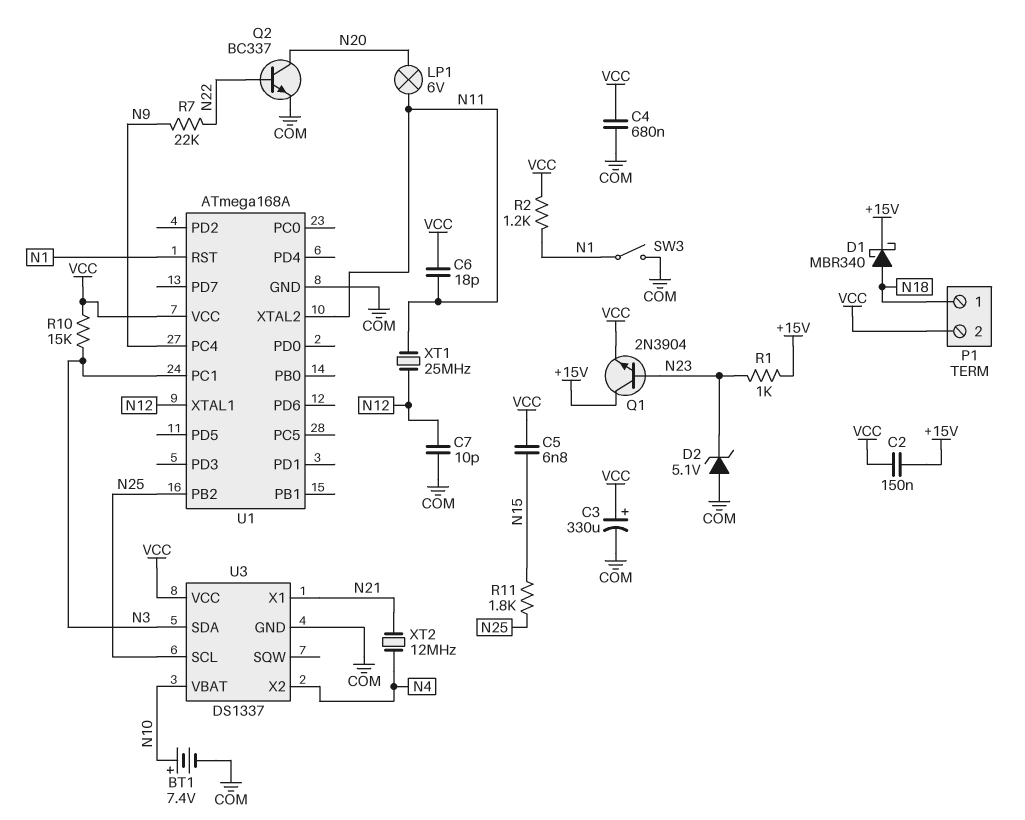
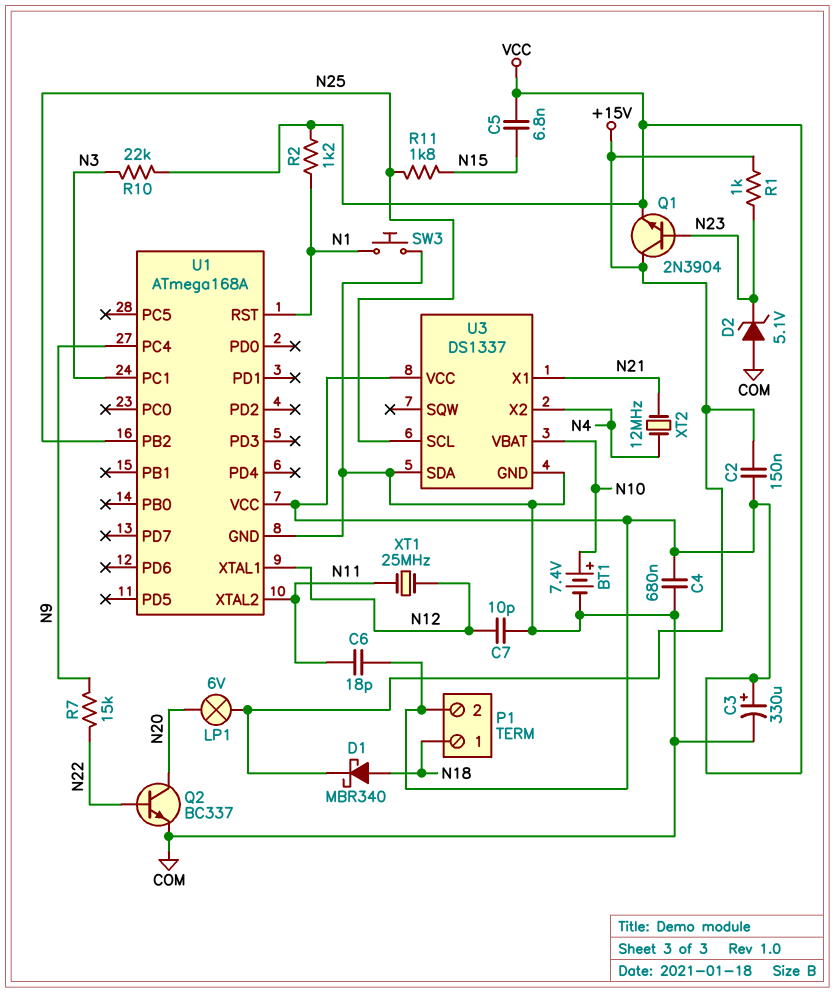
LP1: lamp 6V (N11, N20) -> lamp 6V (+15V, N20)
R7: 22k (N9, N22) -> 15k (N9, N22)
R10: 15k (N3, VCC) -> 22k (N3, VCC)
SW3: switch (COM, N1) -> button (COM, N1)
U3 pin SDA: N3 -> COM

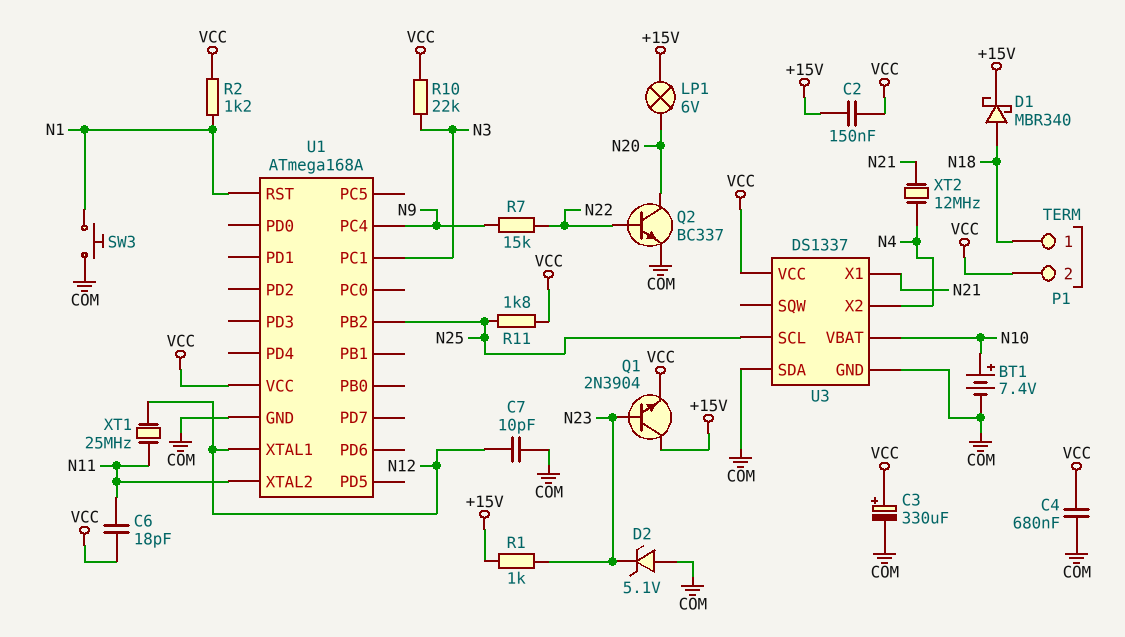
C5: 6.8nF (N15, VCC) -> none
R11: 1.8k (N15, N25) -> 1.8k (N25, VCC)

